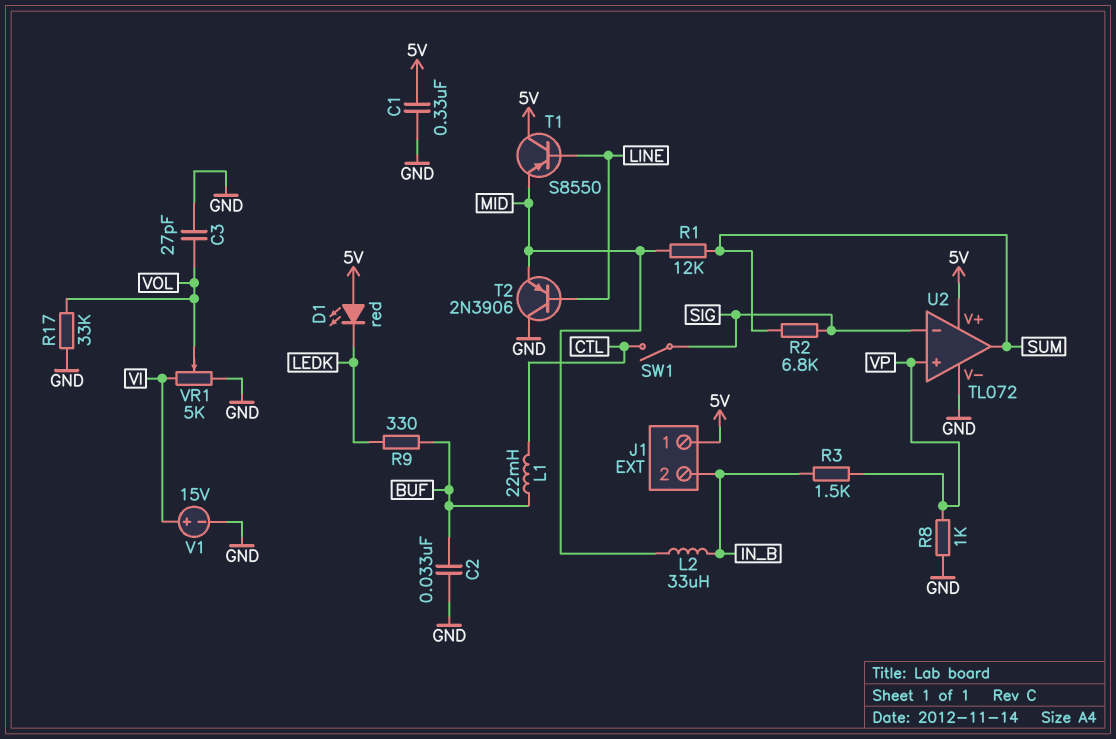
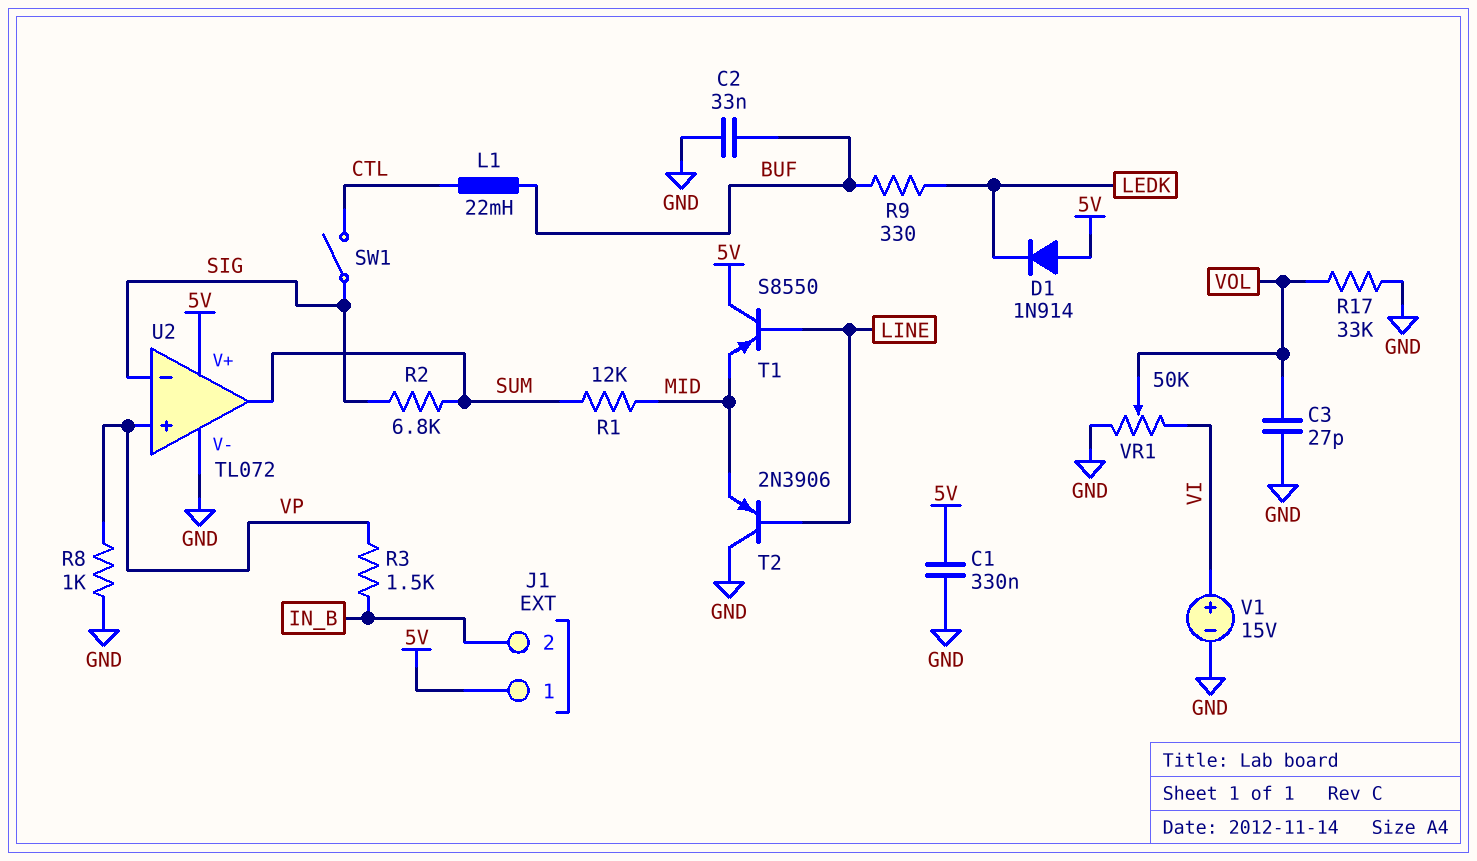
D1: LED red (A 5V, K LEDK) -> diode 1N914 (A 5V, K LEDK)
L2: 33uH (IN_B, MID) -> none
VR1: 5k (GND, VI, wiper VOL) -> 50k (GND, VI, wiper VOL)

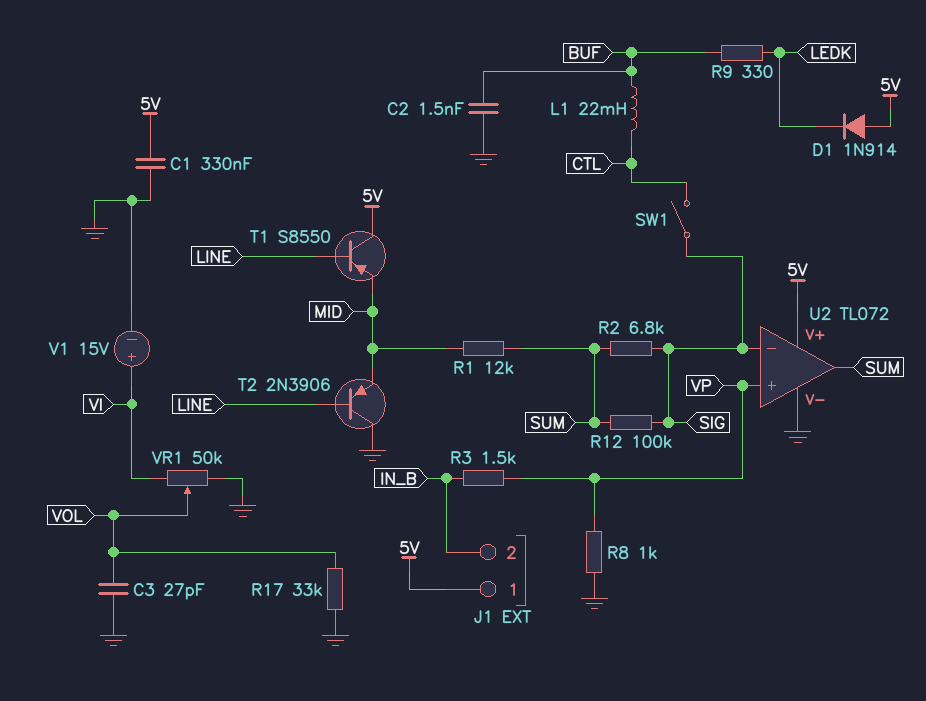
C2: 33nF (BUF, GND) -> 1.5nF (BUF, GND)
R12: none -> 100k (SIG, SUM)

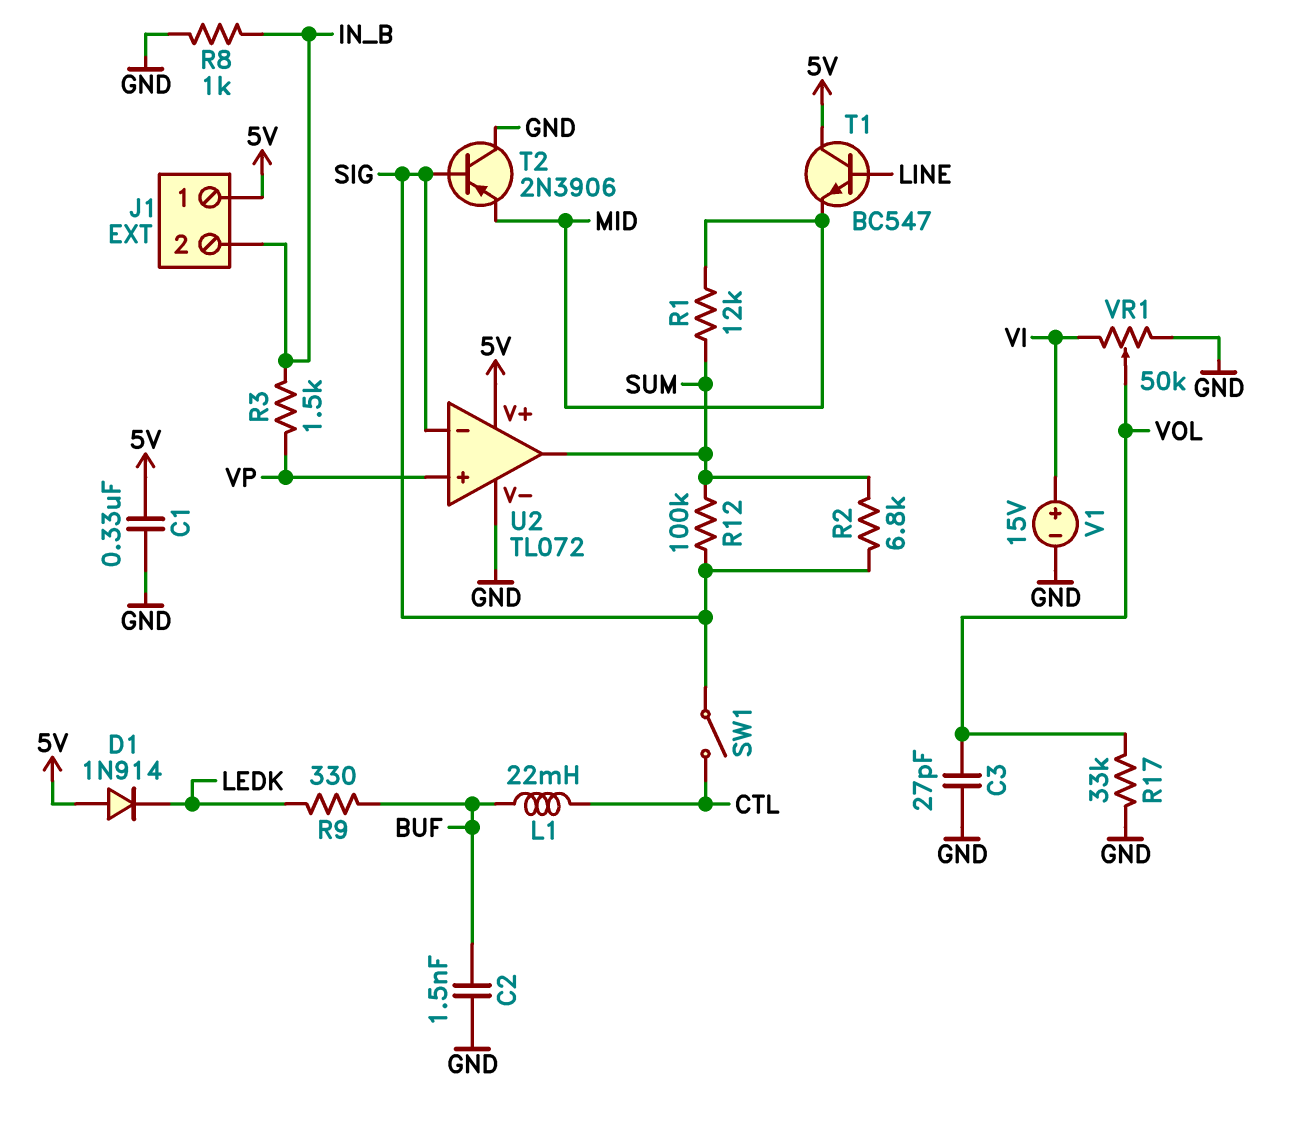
R8: 1k (GND, VP) -> 1k (GND, IN_B)
T1: PNP S8550 (B LINE, C 5V, E MID) -> NPN BC547 (B LINE, C 5V, E MID)
T2: PNP 2N3906 (B LINE, C GND, E MID) -> PNP 2N3906 (B SIG, C GND, E MID)

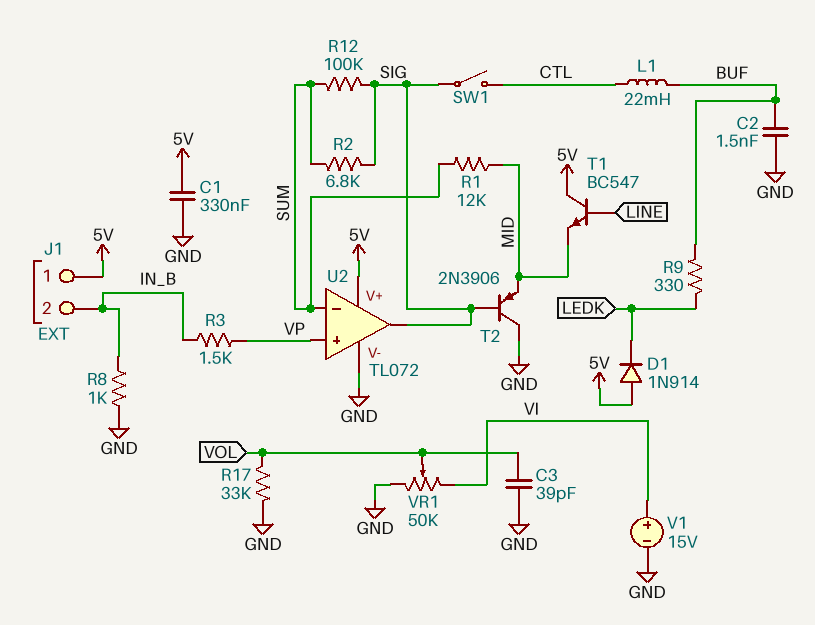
C3: 27pF (GND, VOL) -> 39pF (GND, VOL)
U2 pin in-: SIG -> SUM
U2 pin out: SUM -> SIG

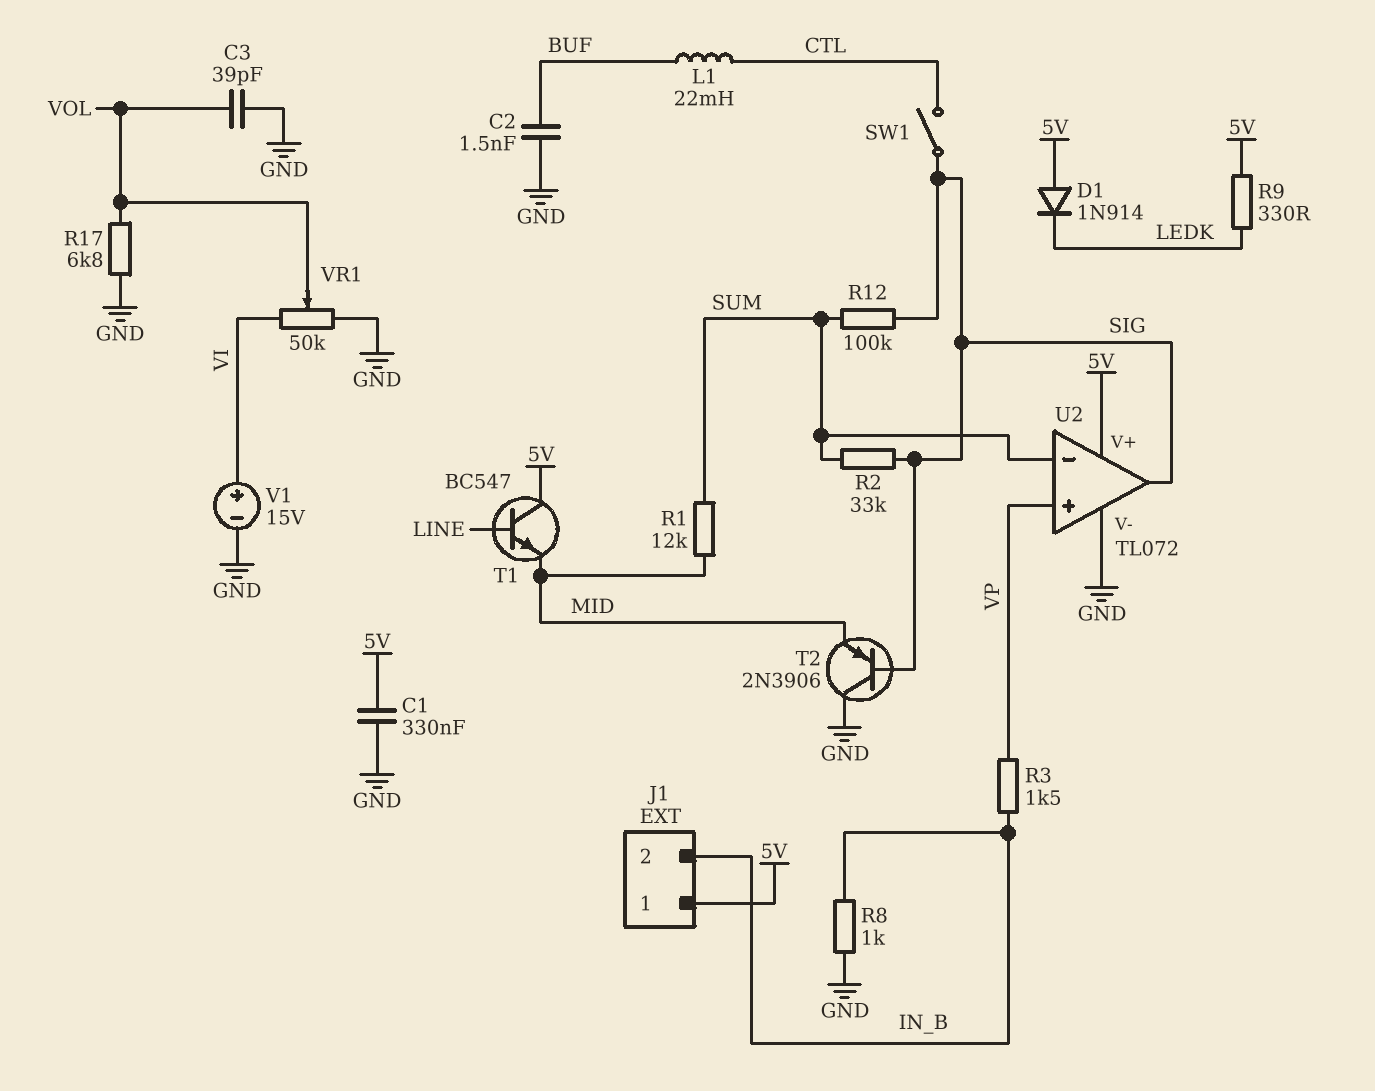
R2: 6.8k (SIG, SUM) -> 33k (SIG, SUM)
R9: 330 (BUF, LEDK) -> 330 (5V, LEDK)
R17: 33k (GND, VOL) -> 6.8k (GND, VOL)

